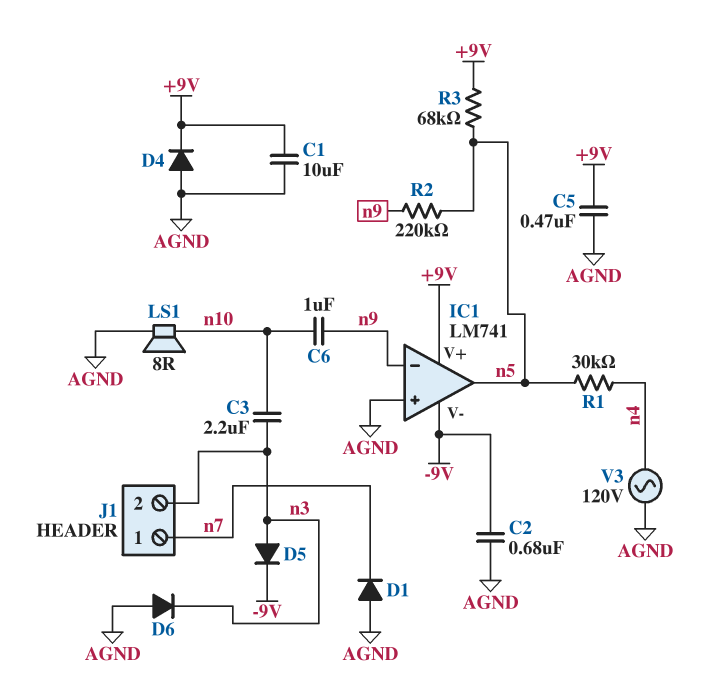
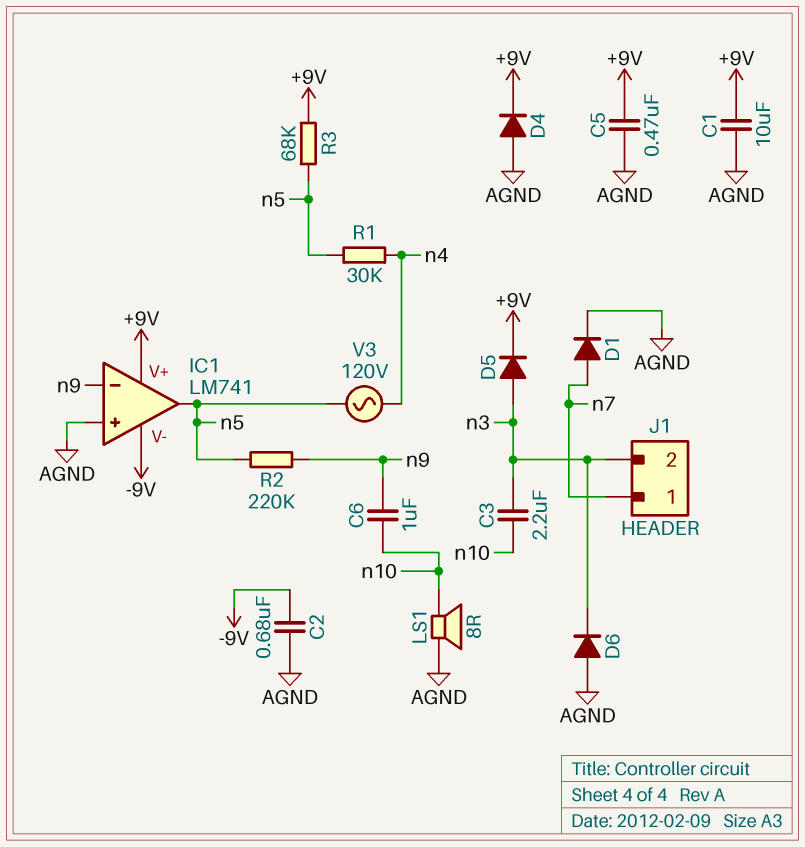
D1: diode (A AGND, K n7) -> diode (A n7, K AGND)
D5: diode (A n3, K -9V) -> diode (A n3, K +9V)
V3: AC 120V (AGND, n4) -> AC 120V (n4, n5)

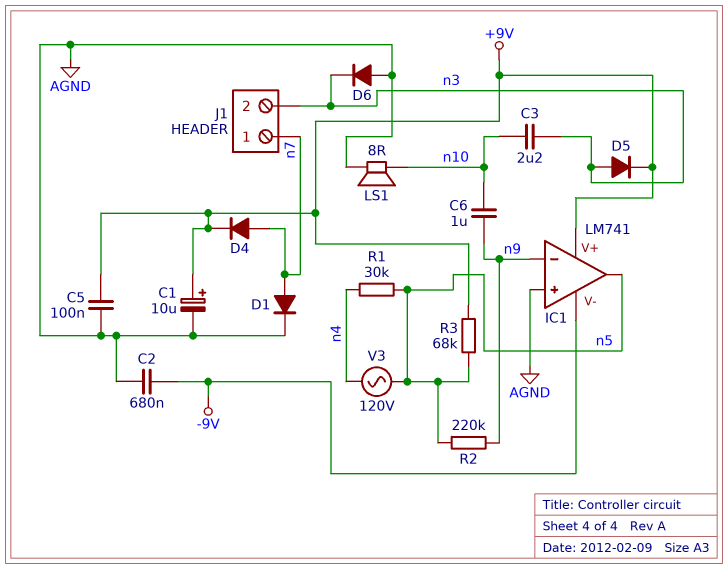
C1: 10uF (+9V, AGND) -> 10uF (plus +9V, minus AGND)
C5: 470nF (+9V, AGND) -> 100nF (+9V, AGND)
D4: diode (A AGND, K +9V) -> diode (A n7, K +9V)

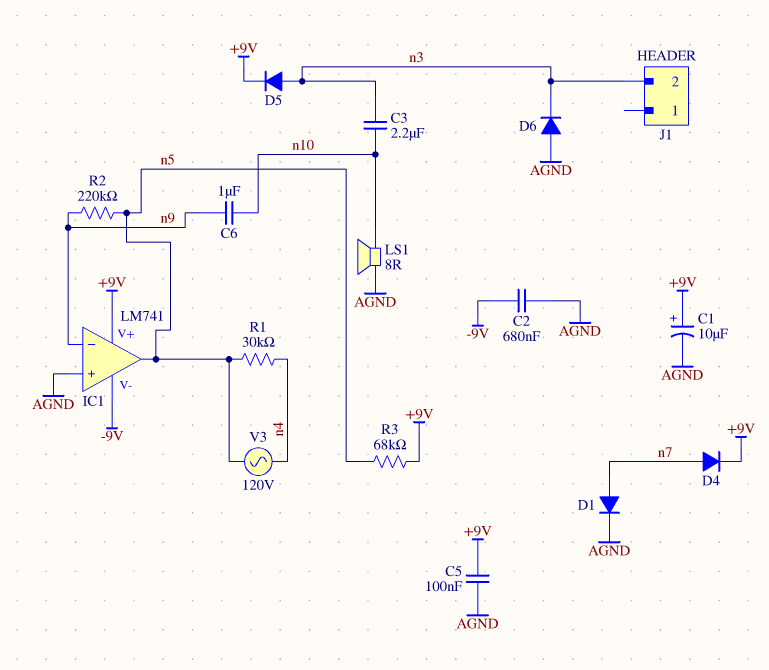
J1 pin 1: n7 -> none

